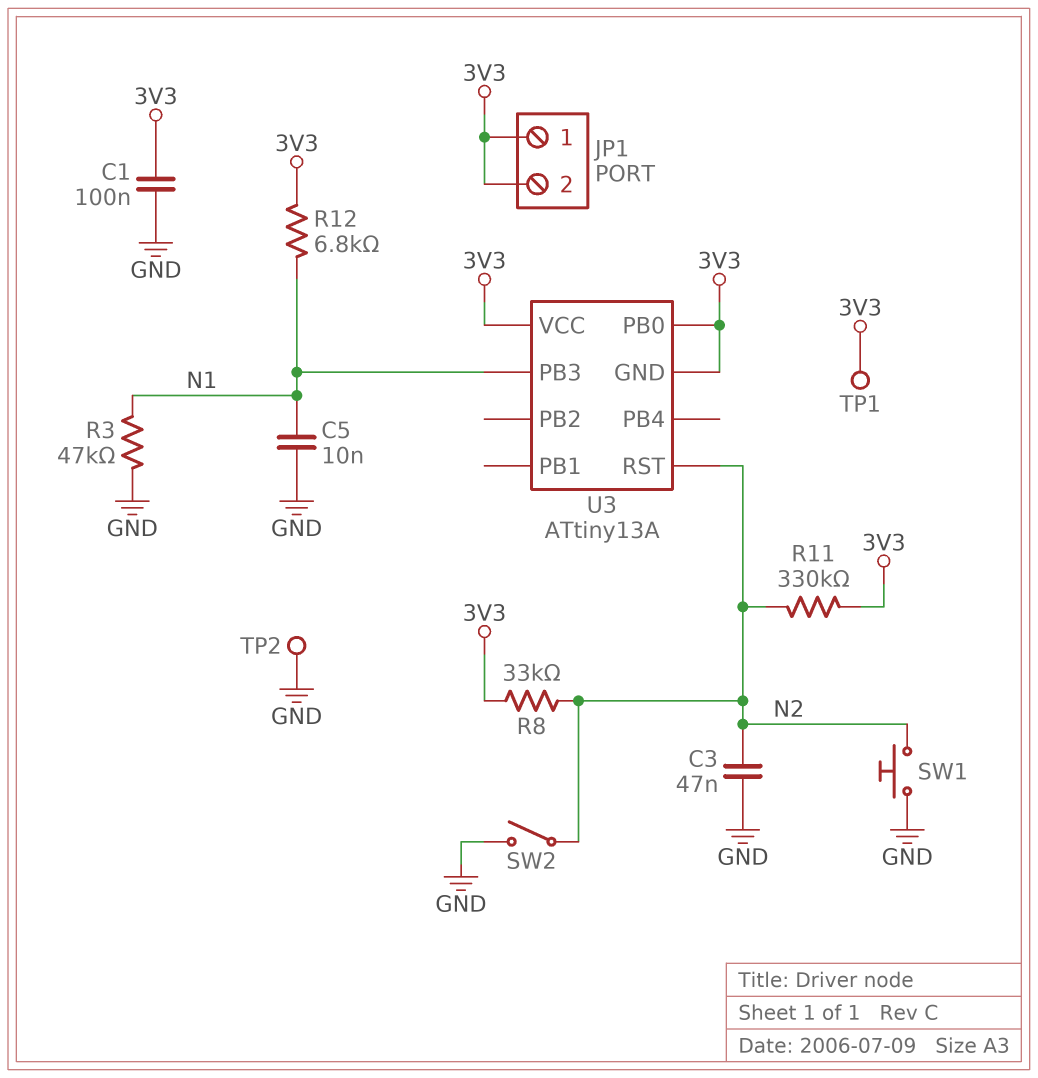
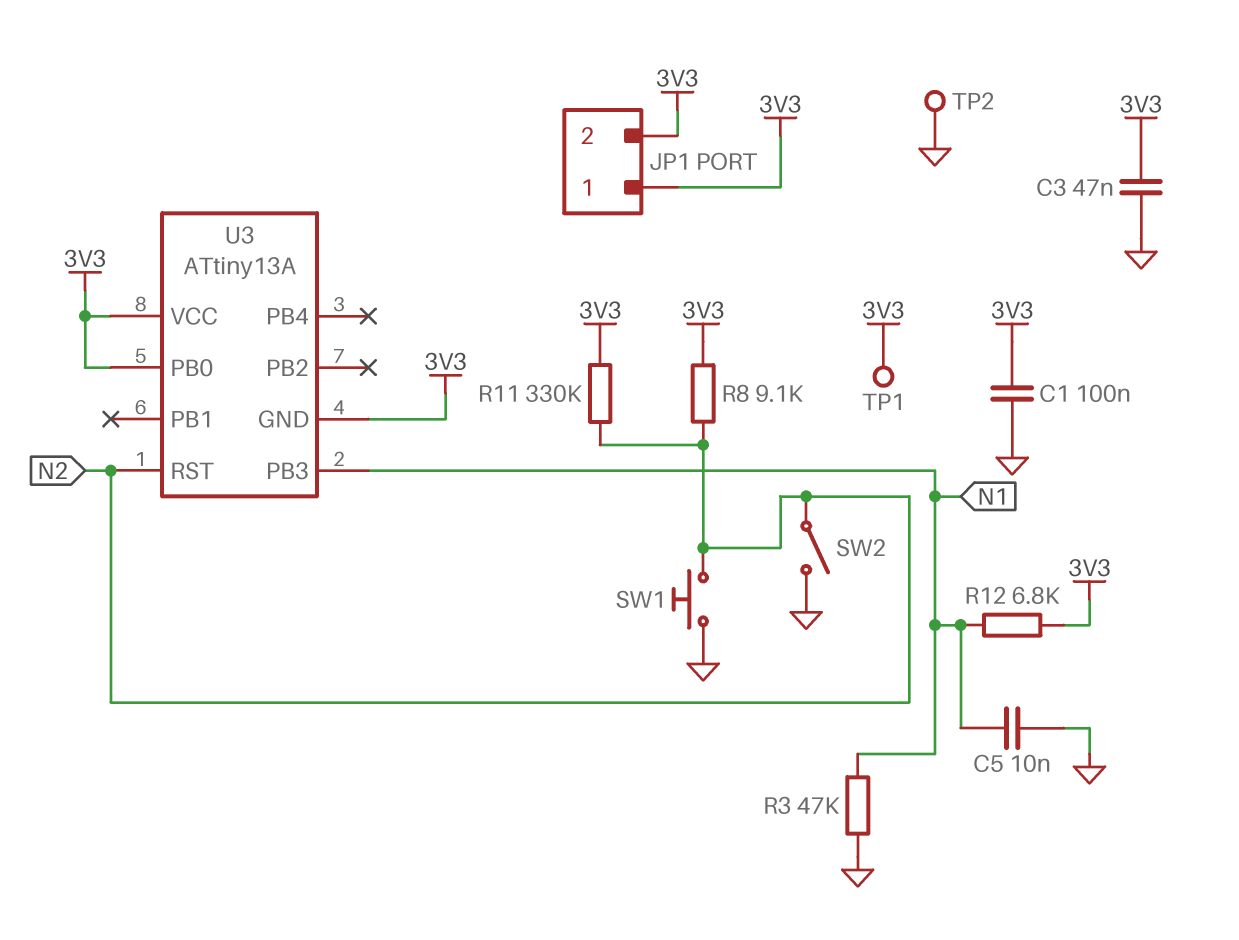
C3: 47nF (GND, N2) -> 47nF (3V3, GND)
R8: 33k (3V3, N2) -> 9.1k (3V3, N2)

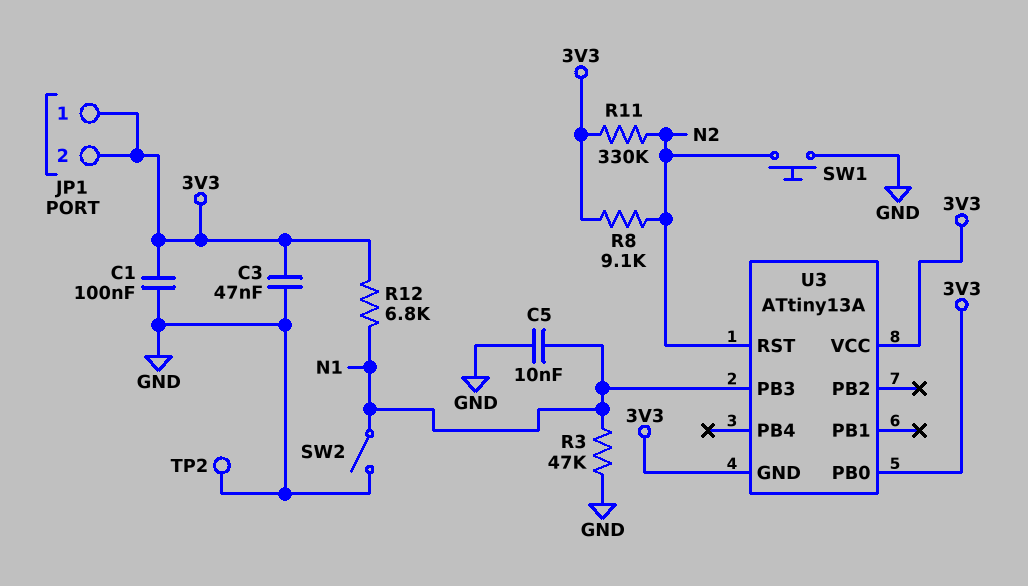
SW2: switch (GND, N2) -> switch (GND, N1)
TP1: test point (3V3) -> none

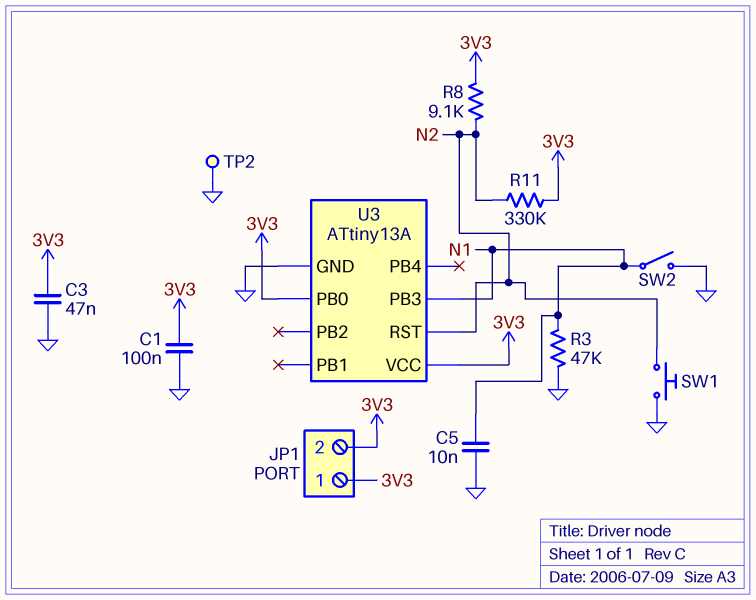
R12: 6.8k (3V3, N1) -> none
U3 pin GND: 3V3 -> GND

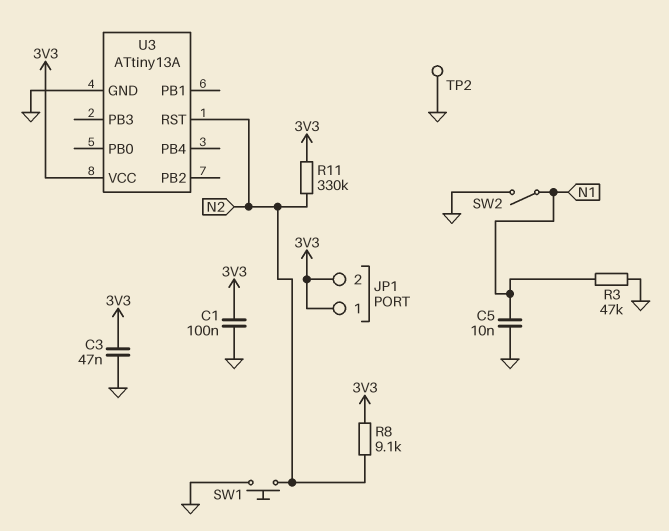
U3 pin PB0: 3V3 -> none
U3 pin PB3: N1 -> none

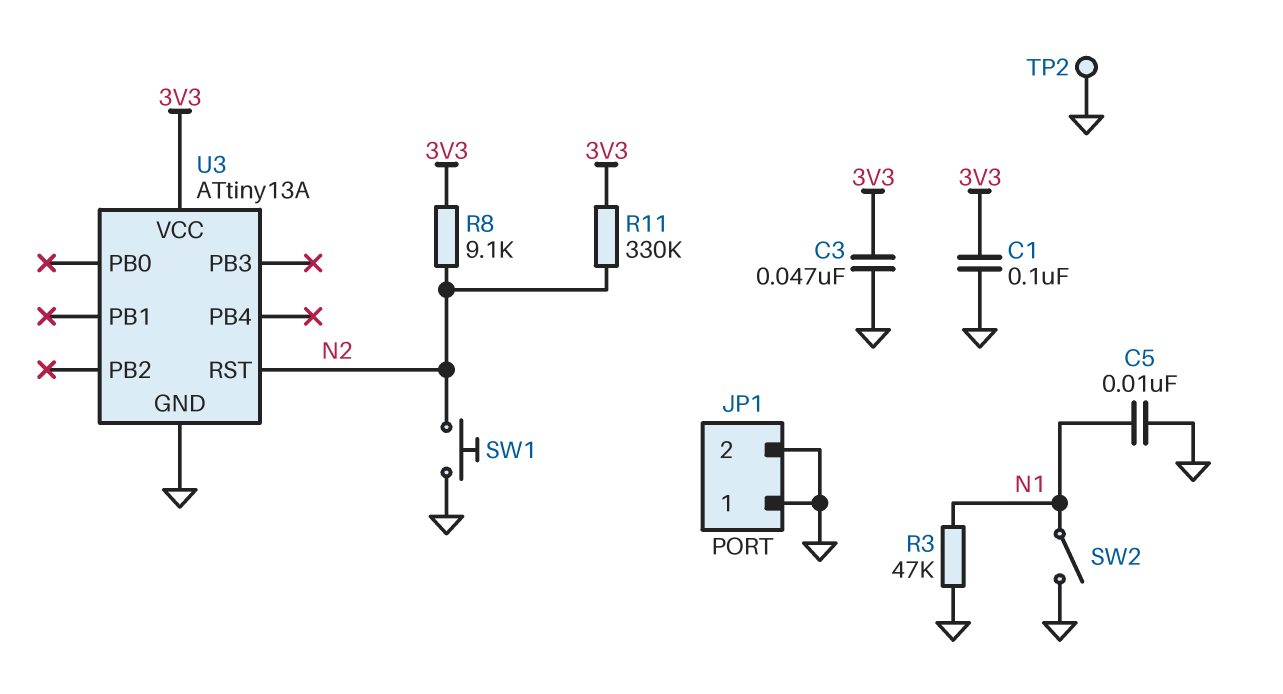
JP1 pin 1: 3V3 -> GND
JP1 pin 2: 3V3 -> GND

